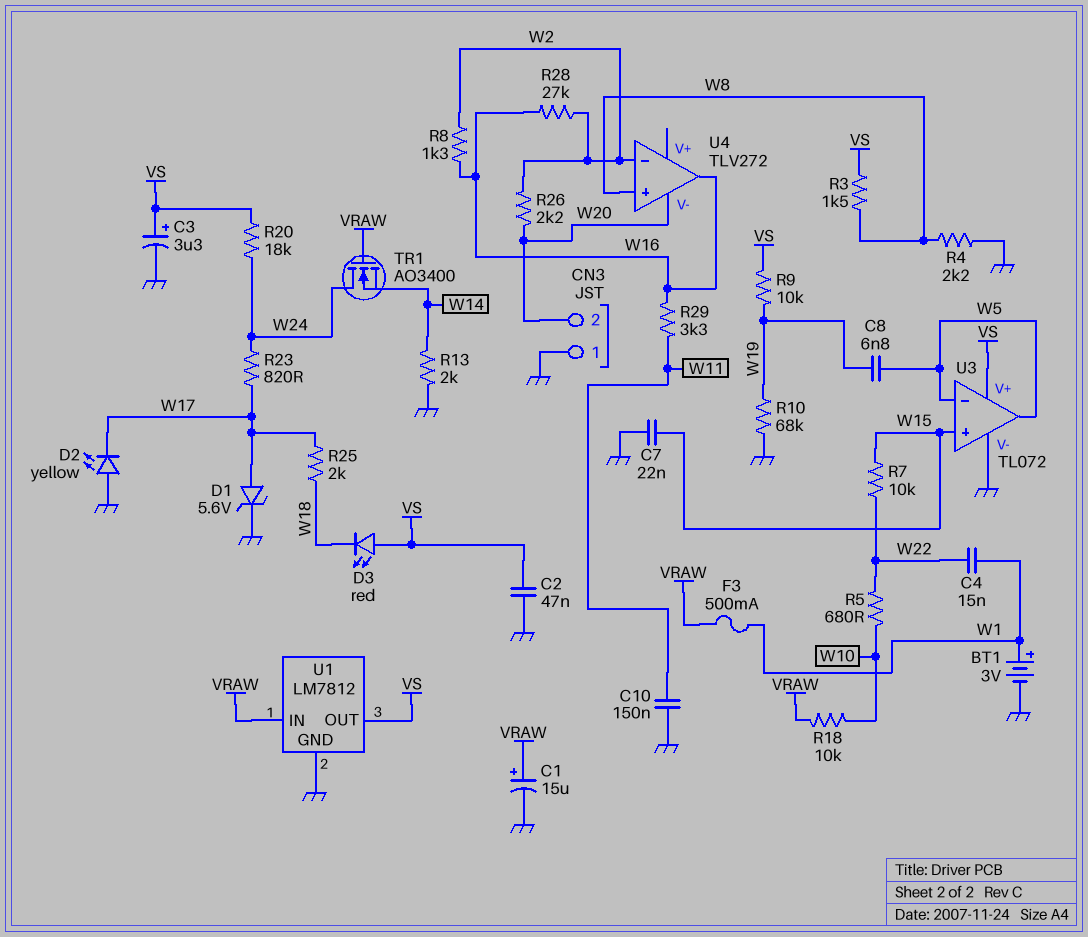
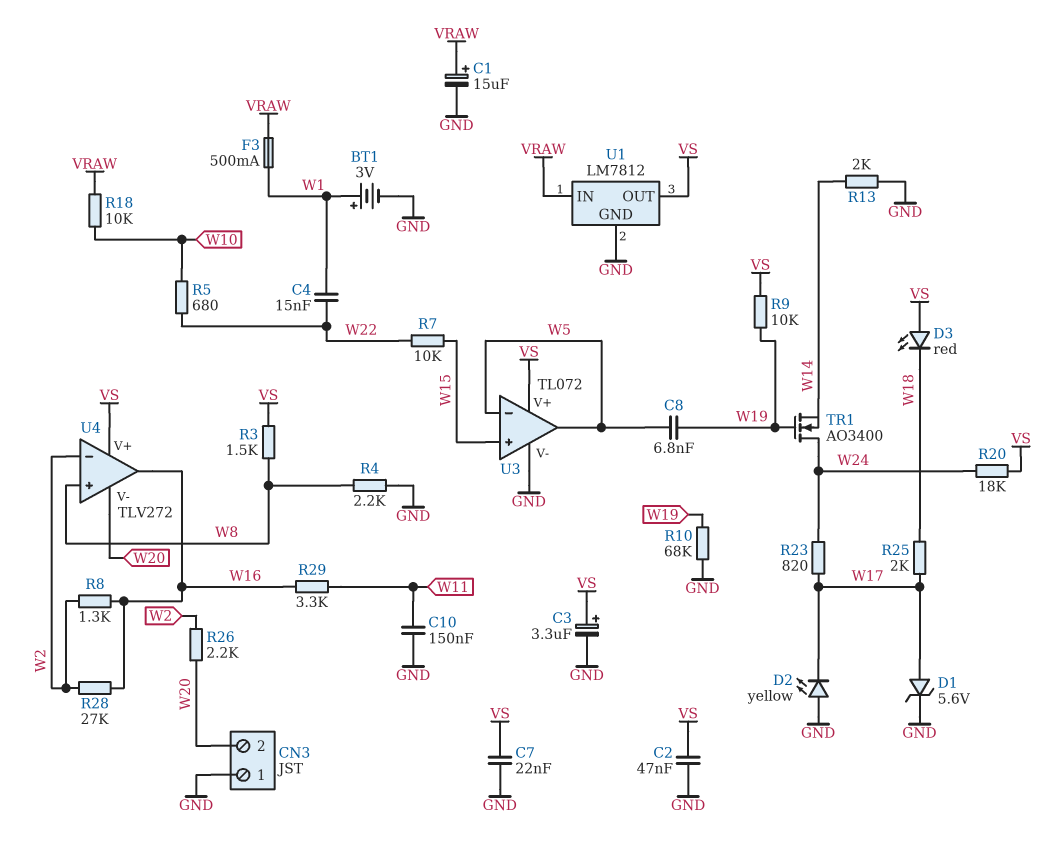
C7: 22nF (GND, W15) -> 22nF (GND, VS)
TR1: NMOS AO3400 (G VRAW, D W24, S W14) -> NMOS AO3400 (G W19, D W24, S W14)
U4 pin V+: none -> VS

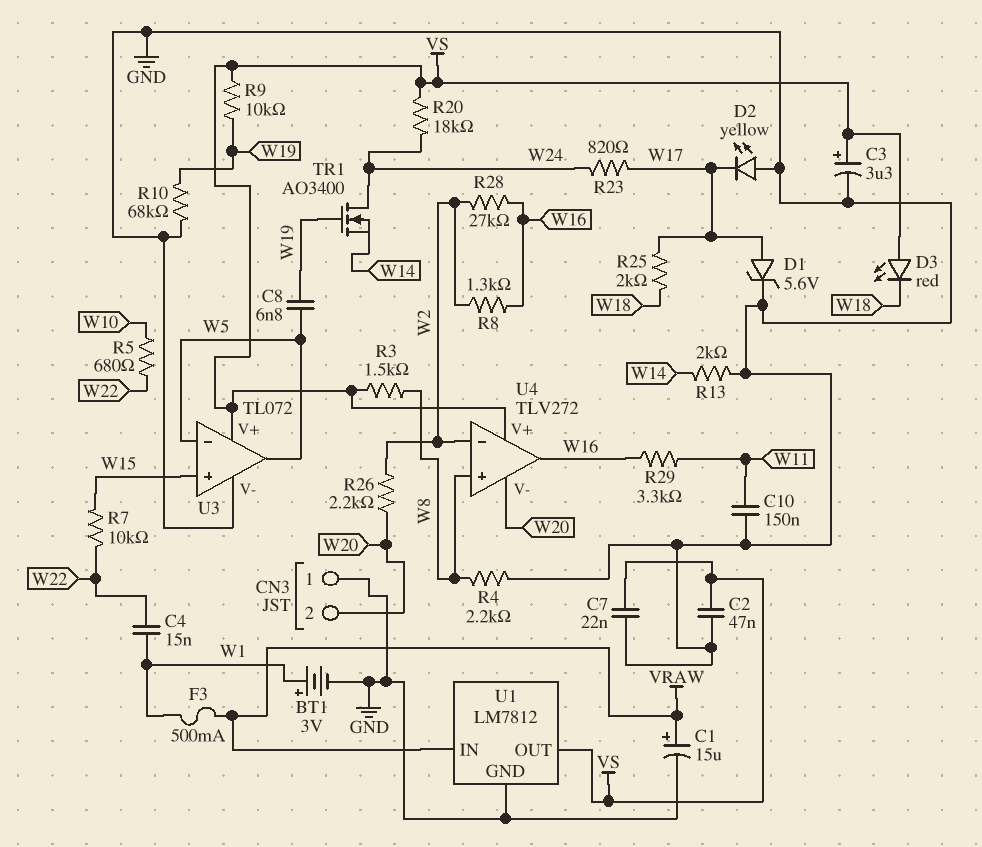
R18: 10k (VRAW, W10) -> none

